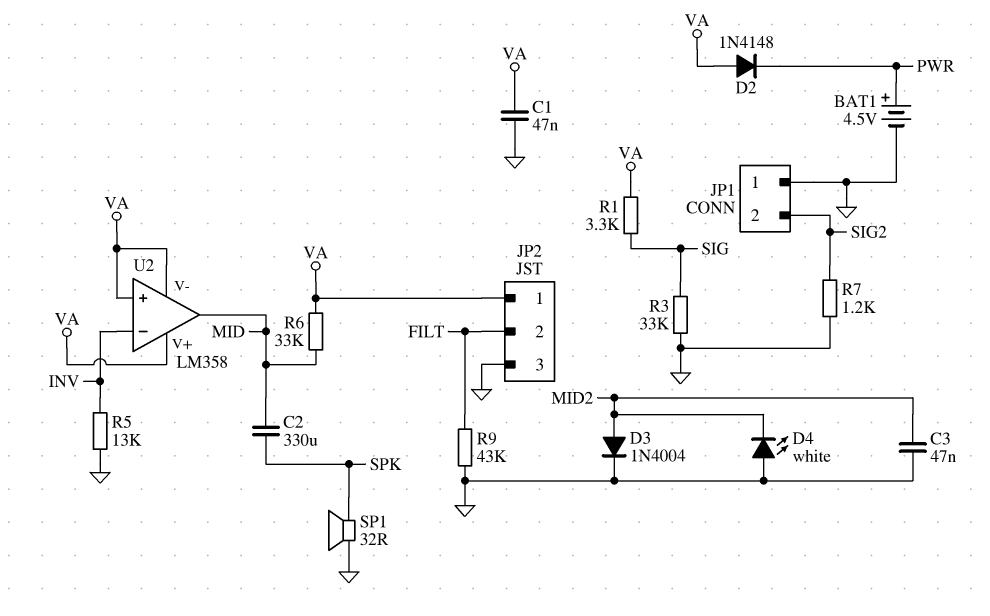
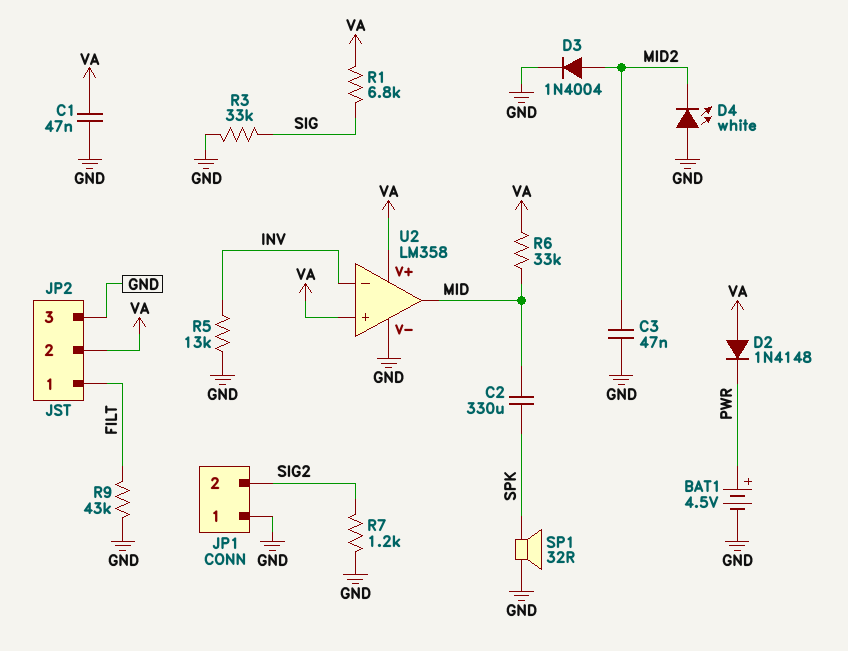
JP2 pin 1: VA -> FILT
JP2 pin 2: FILT -> VA
R1: 3.3k (SIG, VA) -> 6.8k (SIG, VA)
U2 pin V-: VA -> GND

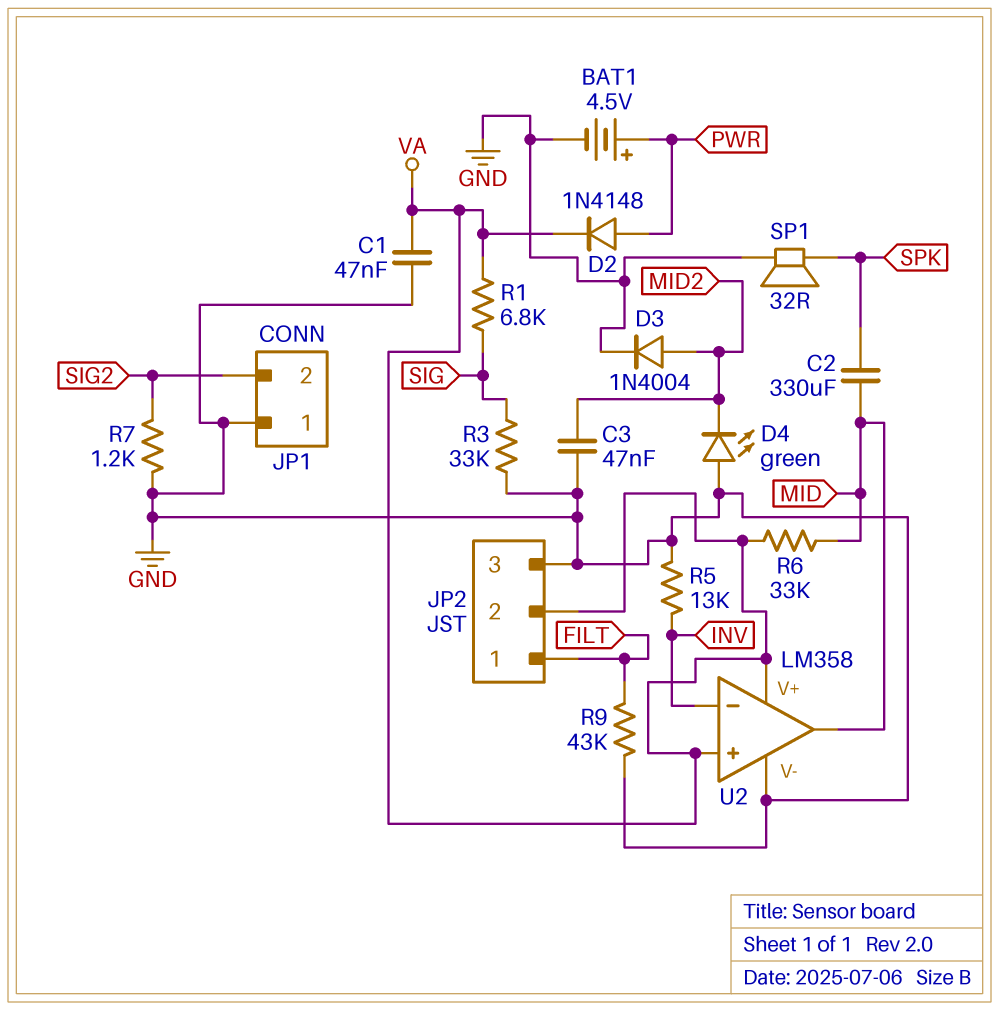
D2: diode 1N4148 (A VA, K PWR) -> diode 1N4148 (A PWR, K VA)
D4: LED white (A GND, K MID2) -> LED green (A GND, K MID2)

